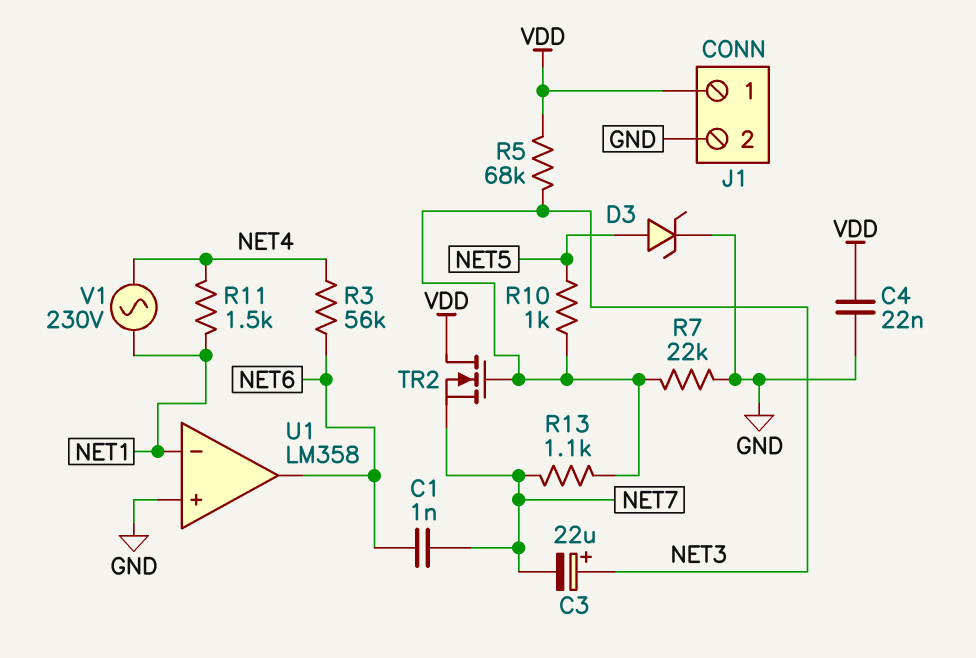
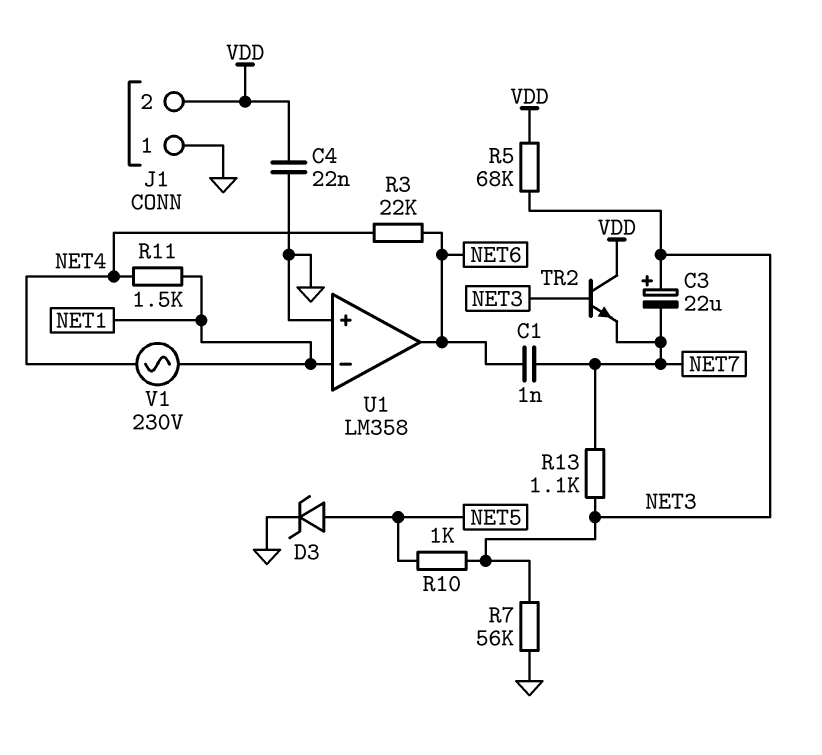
J1 pin 1: VDD -> GND
J1 pin 2: GND -> VDD
R3: 56k (NET4, NET6) -> 22k (NET4, NET6)
R7: 22k (GND, NET3) -> 56k (GND, NET3)
TR2: NMOS (G NET3, D VDD, S NET7) -> NPN (B NET3, C VDD, E NET7)

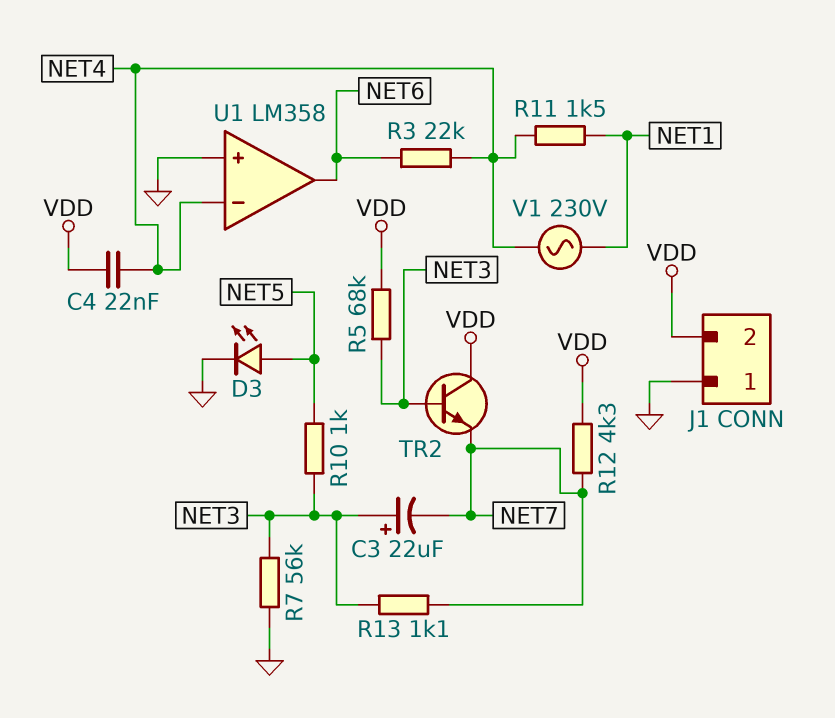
C1: 1nF (NET6, NET7) -> none
C4: 22nF (GND, VDD) -> 22nF (NET4, VDD)
D3: zener (A NET5, K GND) -> LED (A NET5, K GND)
R12: none -> 4.3k (NET7, VDD)
U1 pin in-: NET1 -> NET4

